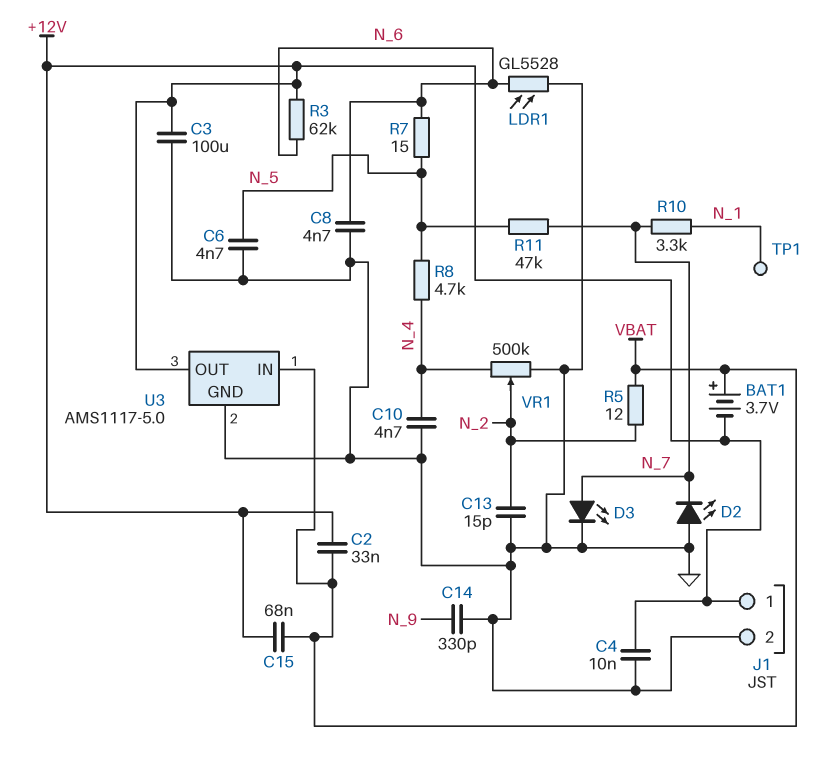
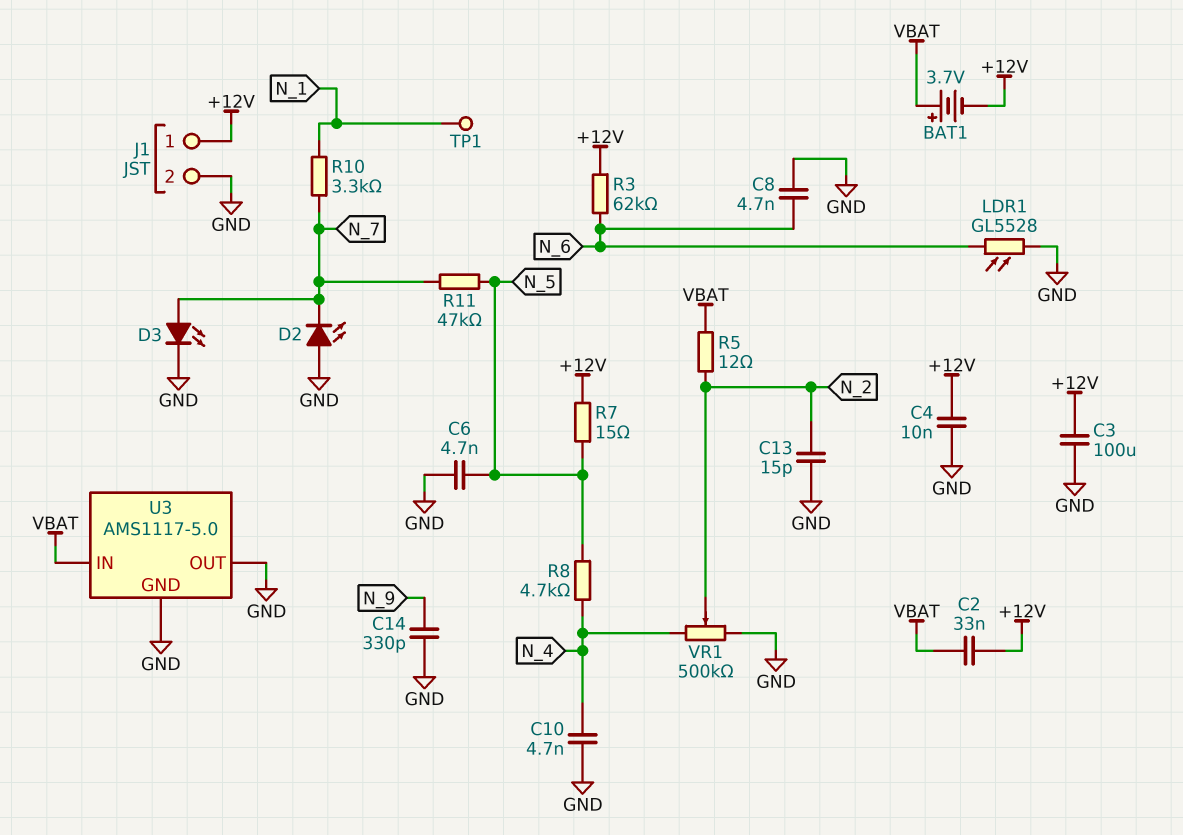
C15: 68nF (+12V, VBAT) -> none
R7: 15 (N_5, N_6) -> 15 (+12V, N_5)
U3 pin OUT: +12V -> GND

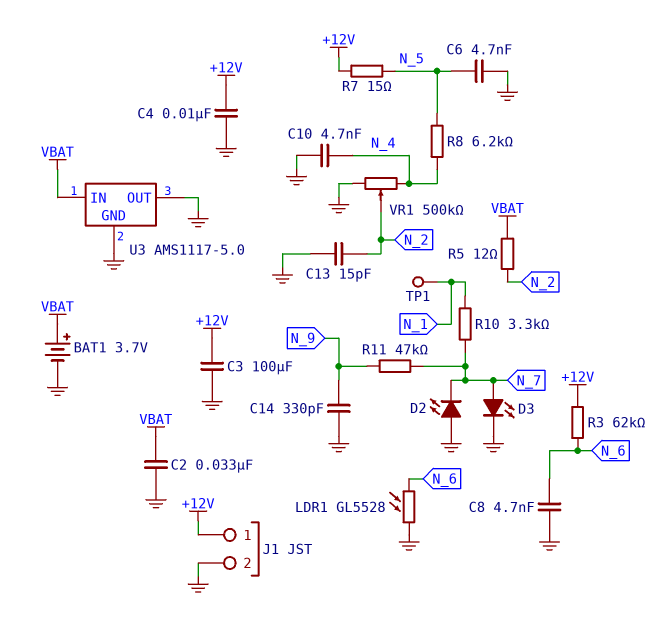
BAT1: 3.7V (plus VBAT, minus +12V) -> 3.7V (plus VBAT, minus GND)
C2: 33nF (+12V, VBAT) -> 33nF (GND, VBAT)
R8: 4.7k (N_4, N_5) -> 6.2k (N_4, N_5)
R11: 47k (N_5, N_7) -> 47k (N_7, N_9)

